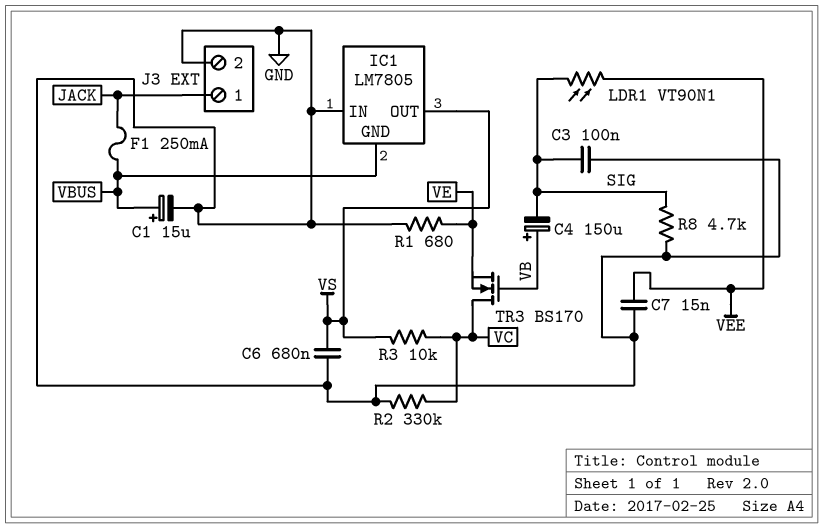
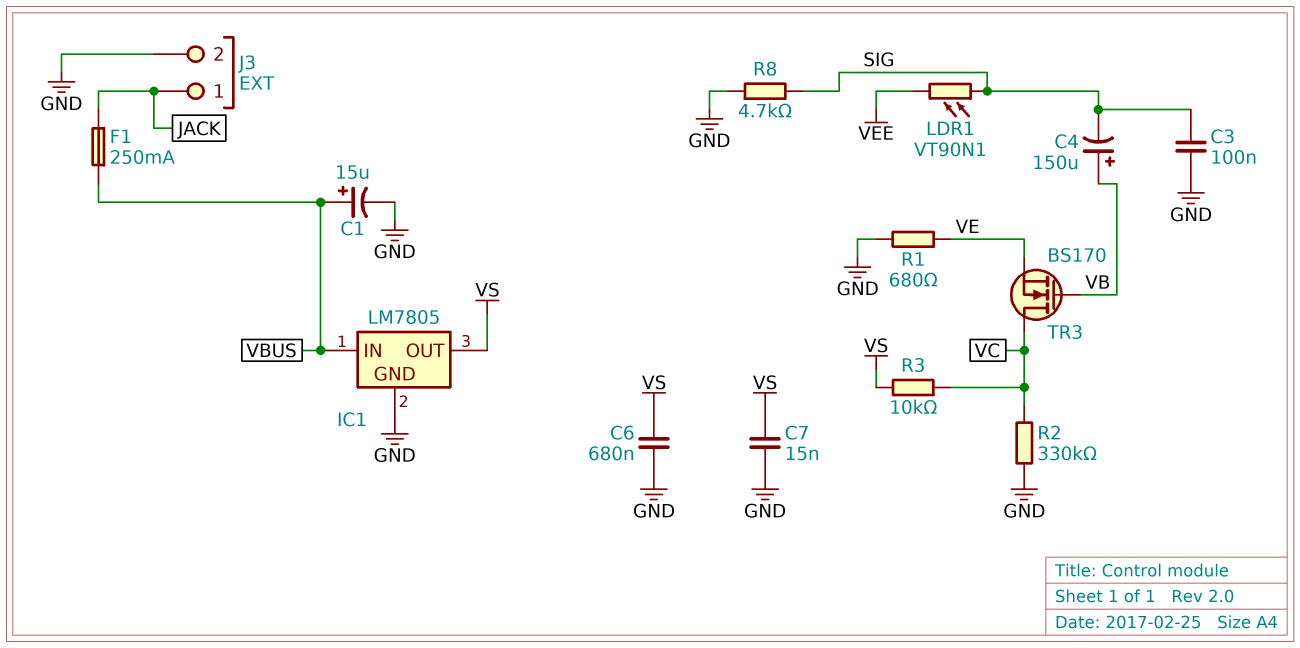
C7: 15nF (GND, VEE) -> 15nF (GND, VS)
IC1 pin GND: VBUS -> GND
IC1 pin IN: GND -> VBUS

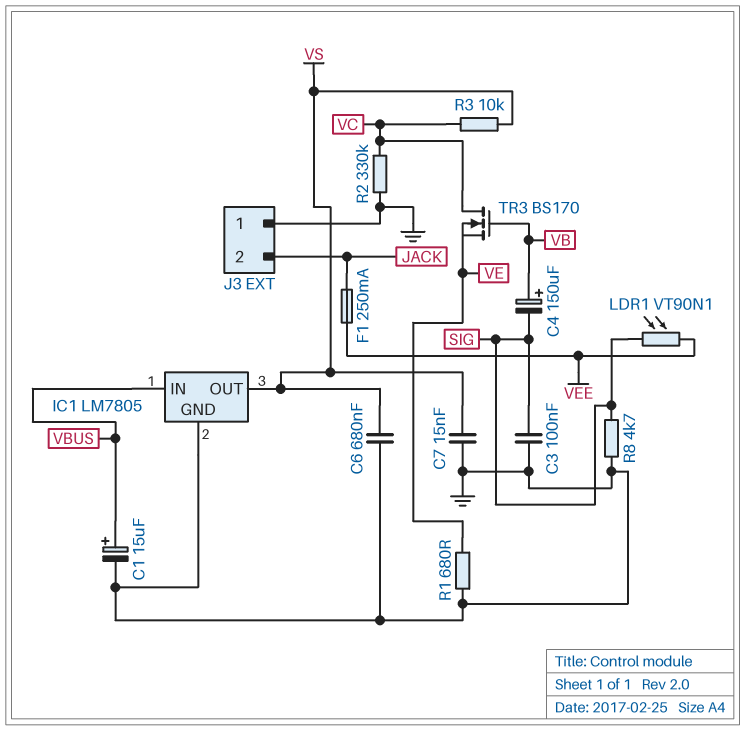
F1: 250mA (JACK, VBUS) -> 250mA (JACK, VEE)
J3 pin 1: JACK -> GND
J3 pin 2: GND -> JACK

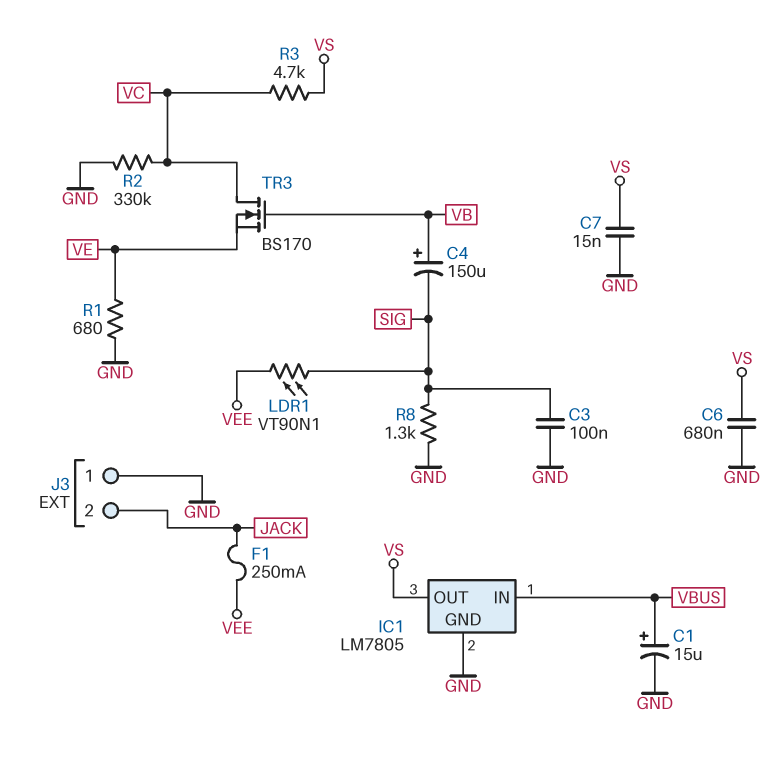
R3: 10k (VC, VS) -> 4.7k (VC, VS)
R8: 4.7k (GND, SIG) -> 1.3k (GND, SIG)

